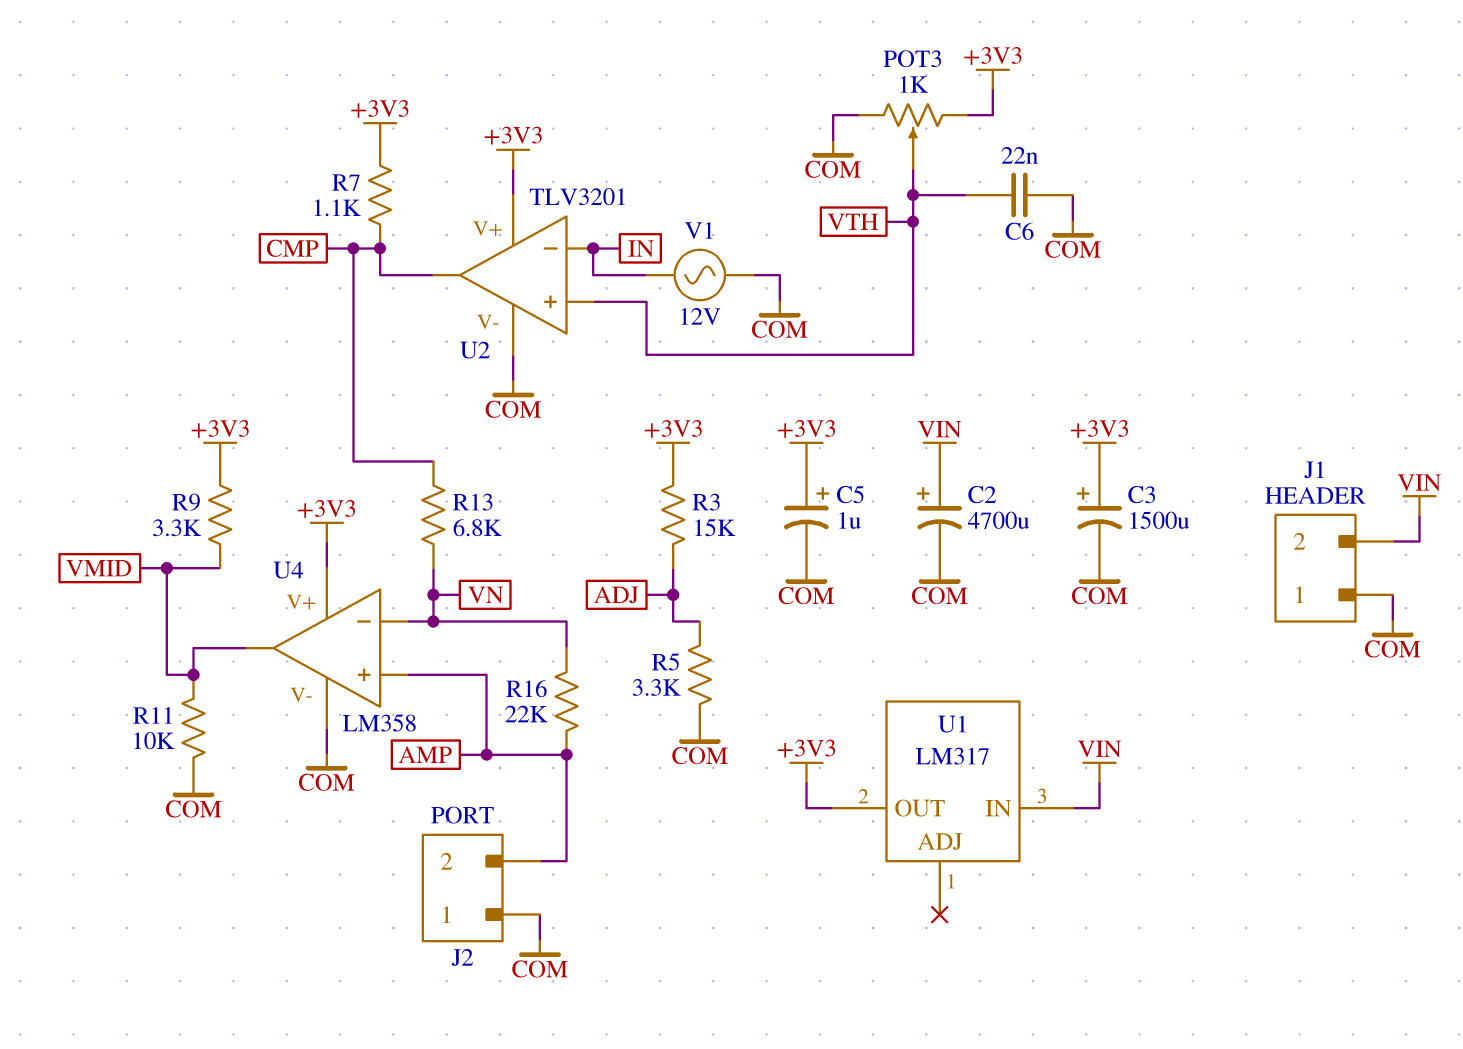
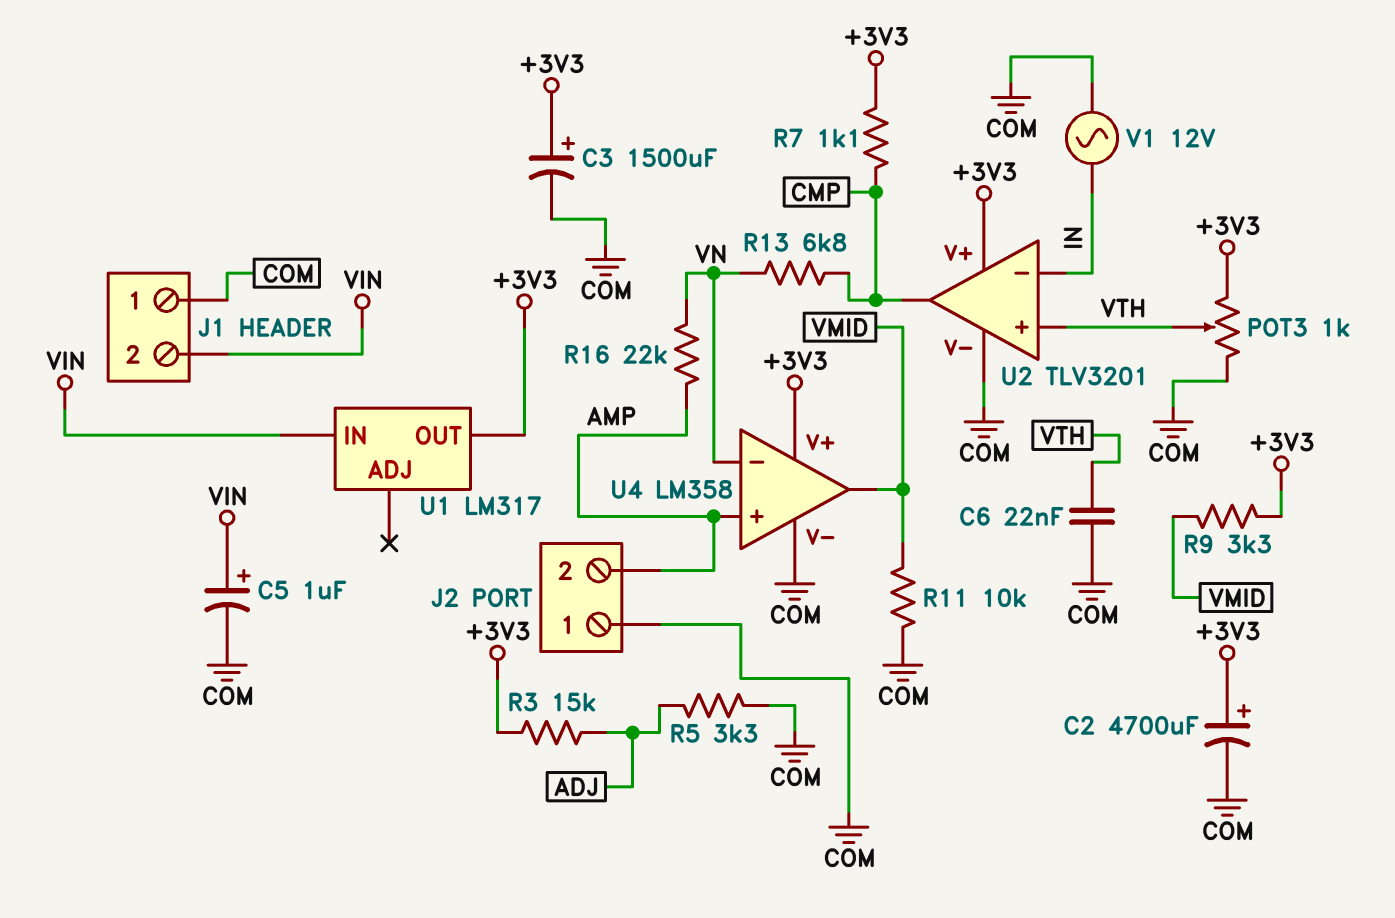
C2: 4700uF (plus VIN, minus COM) -> 4700uF (plus +3V3, minus COM)
C5: 1uF (plus +3V3, minus COM) -> 1uF (plus VIN, minus COM)

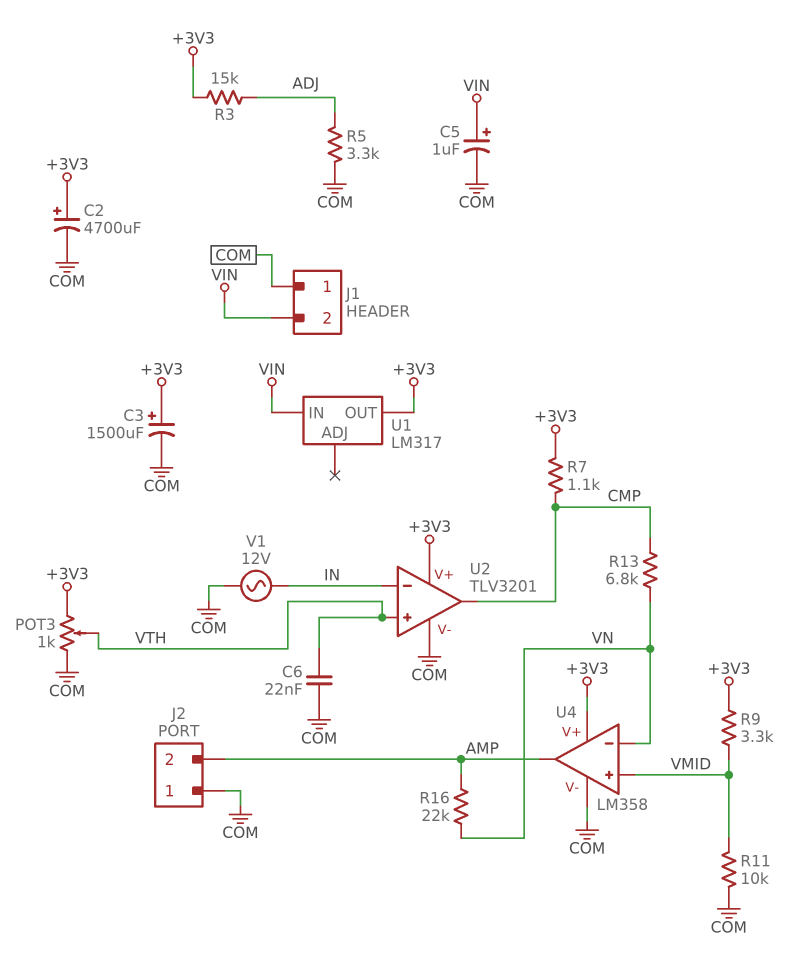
U4 pin in+: AMP -> VMID
U4 pin out: VMID -> AMP

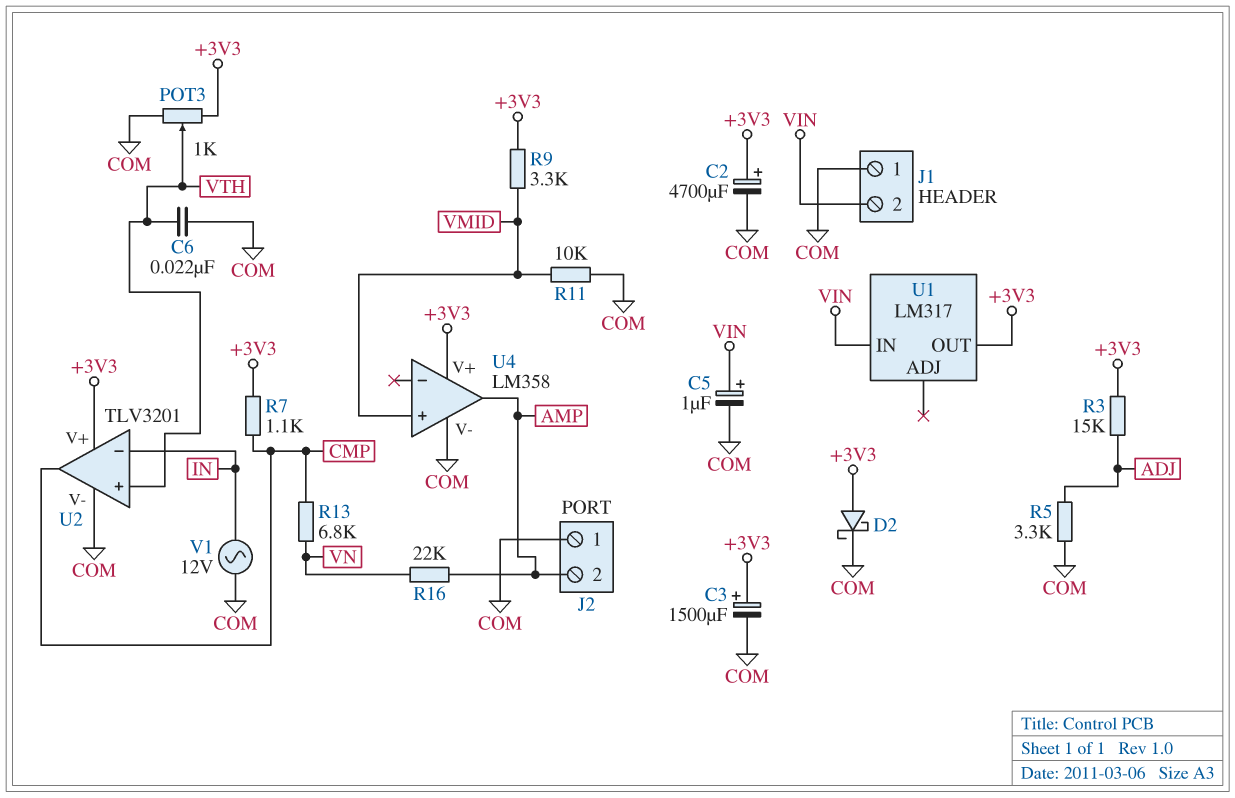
D2: none -> schottky (A +3V3, K COM)
U4 pin in-: VN -> none

